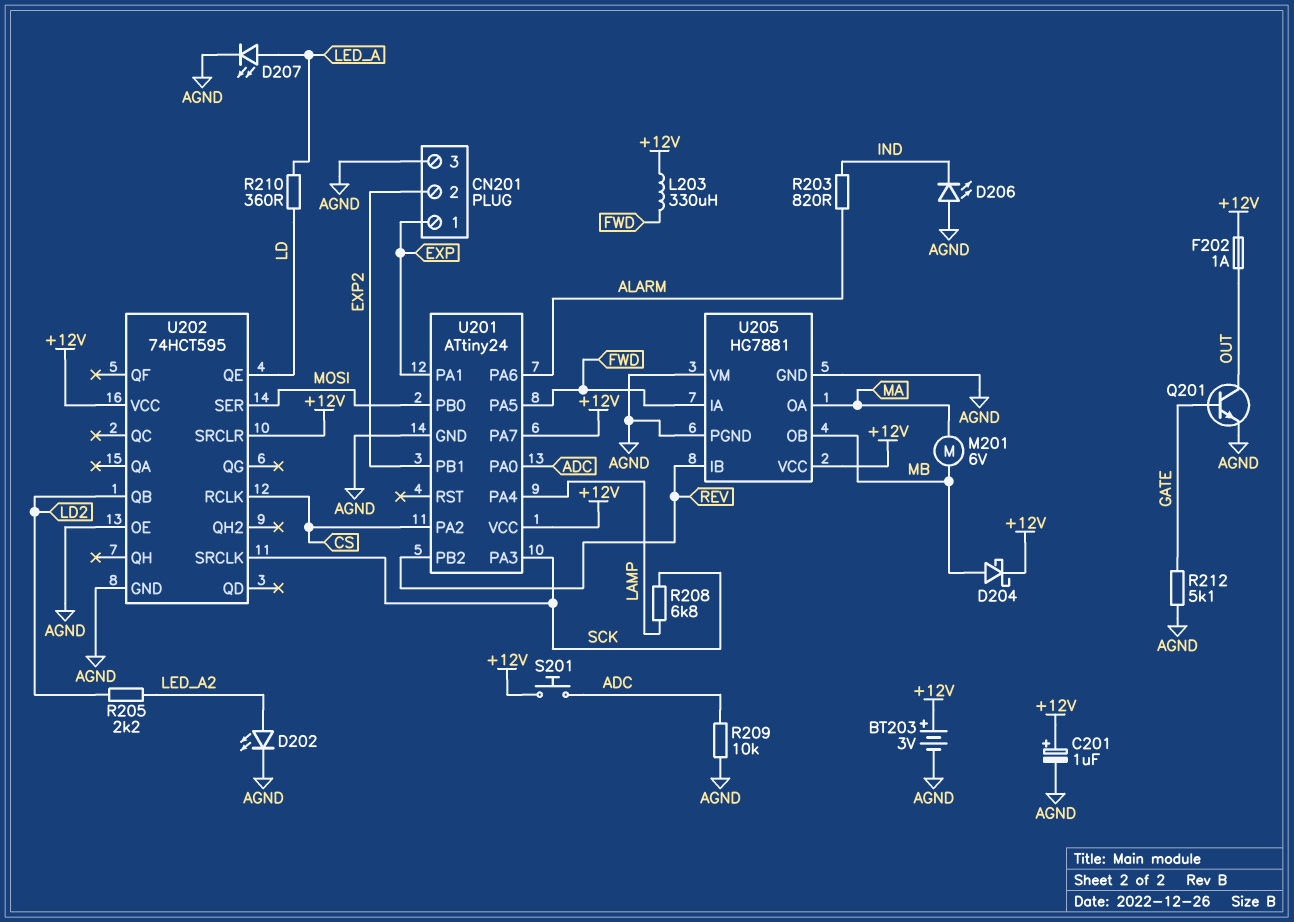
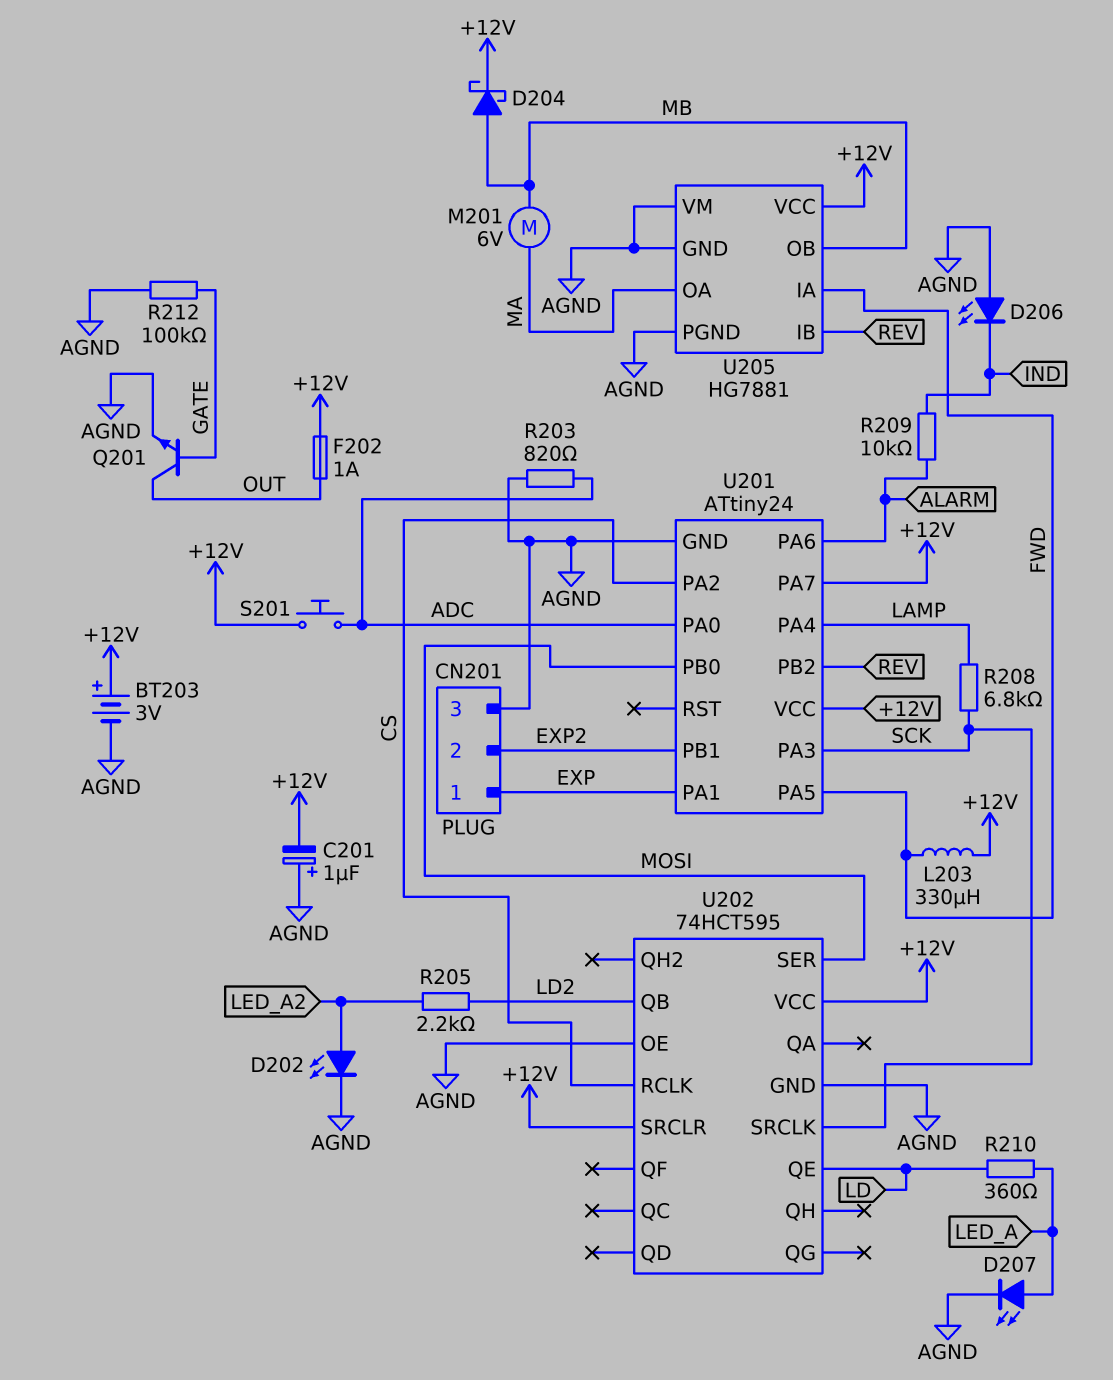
C201: 1uF (plus +12V, minus AGND) -> 1uF (plus AGND, minus +12V)
R203: 820 (ALARM, IND) -> 820 (ADC, AGND)
R209: 10k (ADC, AGND) -> 10k (ALARM, IND)
R212: 5.1k (AGND, GATE) -> 100k (AGND, GATE)

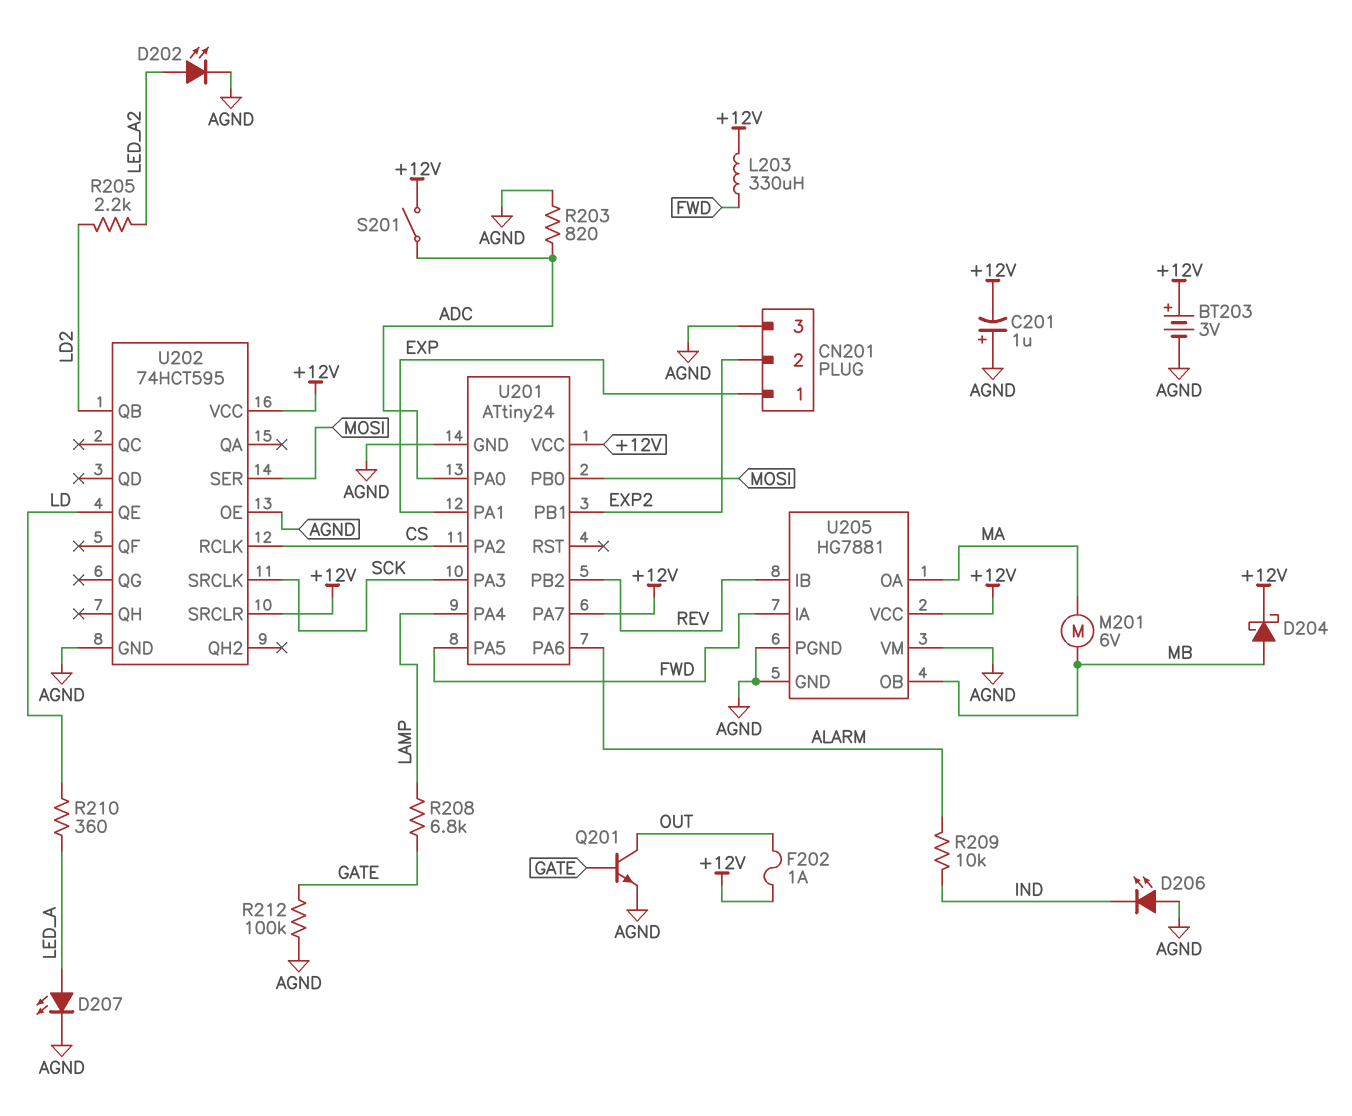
R208: 6.8k (LAMP, SCK) -> 6.8k (GATE, LAMP)
S201: button (+12V, ADC) -> switch (+12V, ADC)

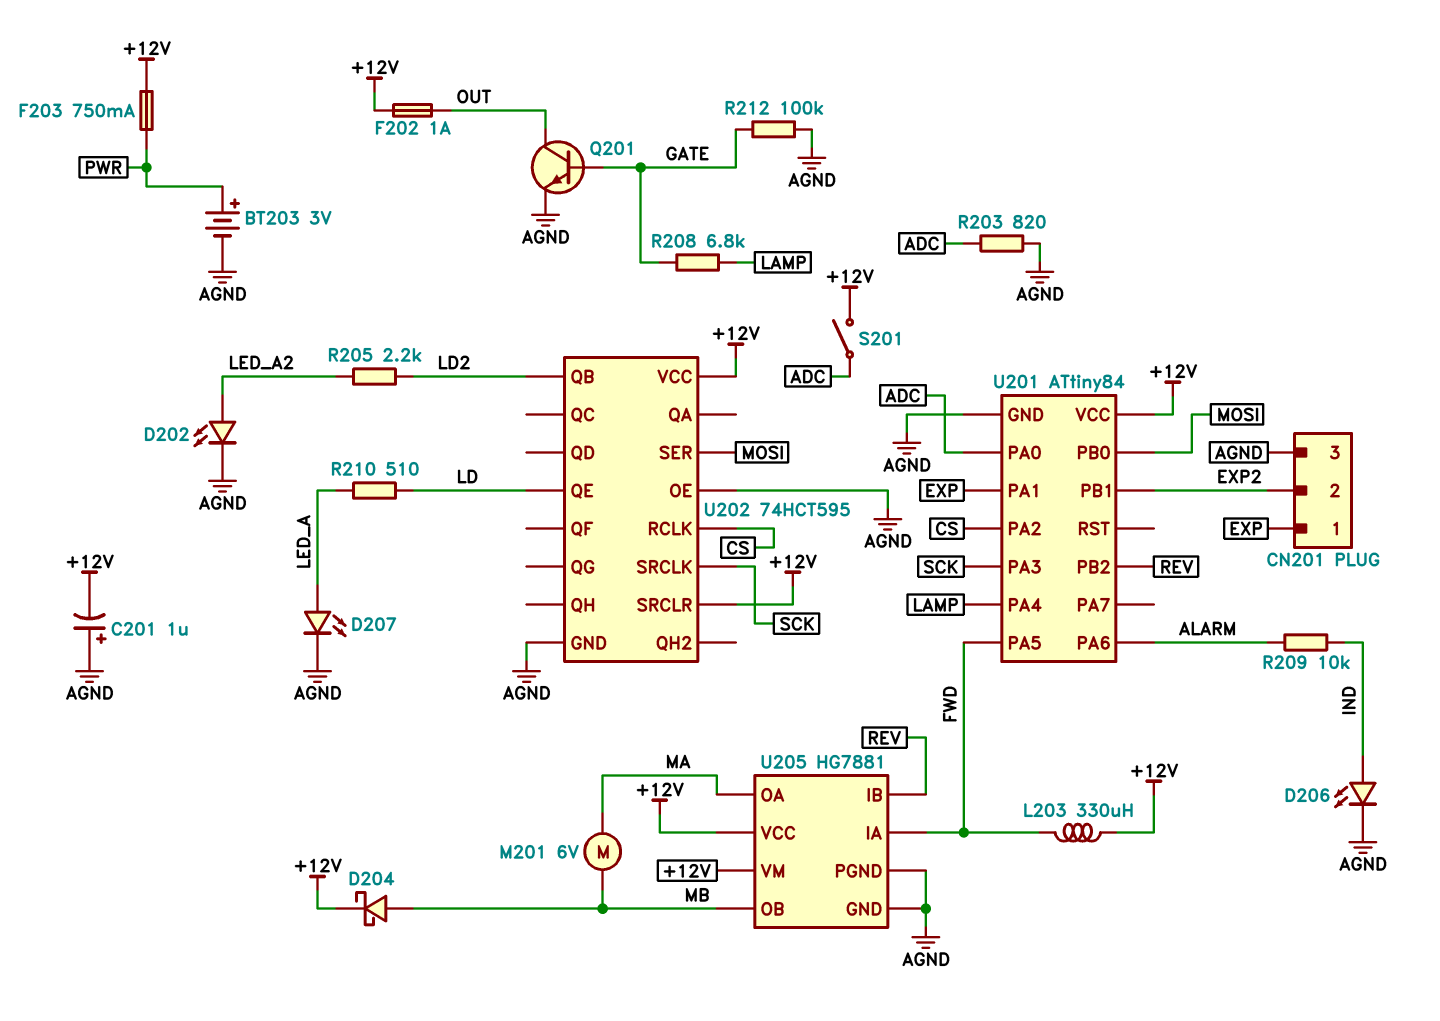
BT203: 3V (plus +12V, minus AGND) -> 3V (plus PWR, minus AGND)
D206: LED (A AGND, K IND) -> LED (A IND, K AGND)
F203: none -> 750mA (+12V, PWR)
R210: 360 (LD, LED_A) -> 510 (LD, LED_A)
U201: ATtiny24 -> ATtiny84
U201 pin PA7: +12V -> none
U205 pin VM: AGND -> +12V

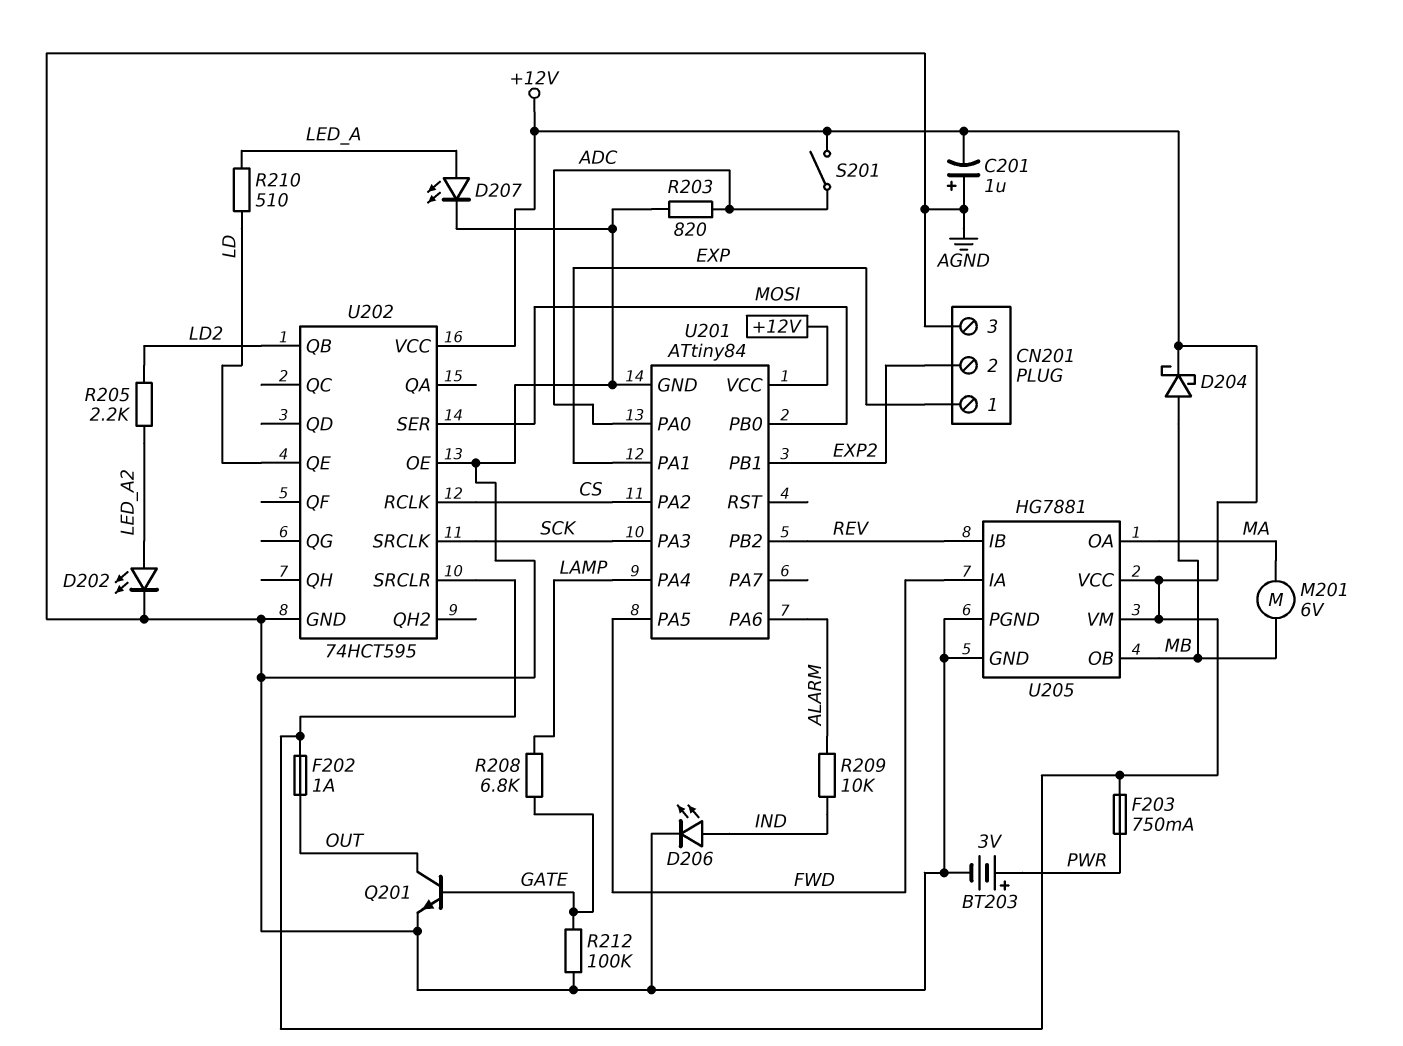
L203: 330uH (+12V, FWD) -> none

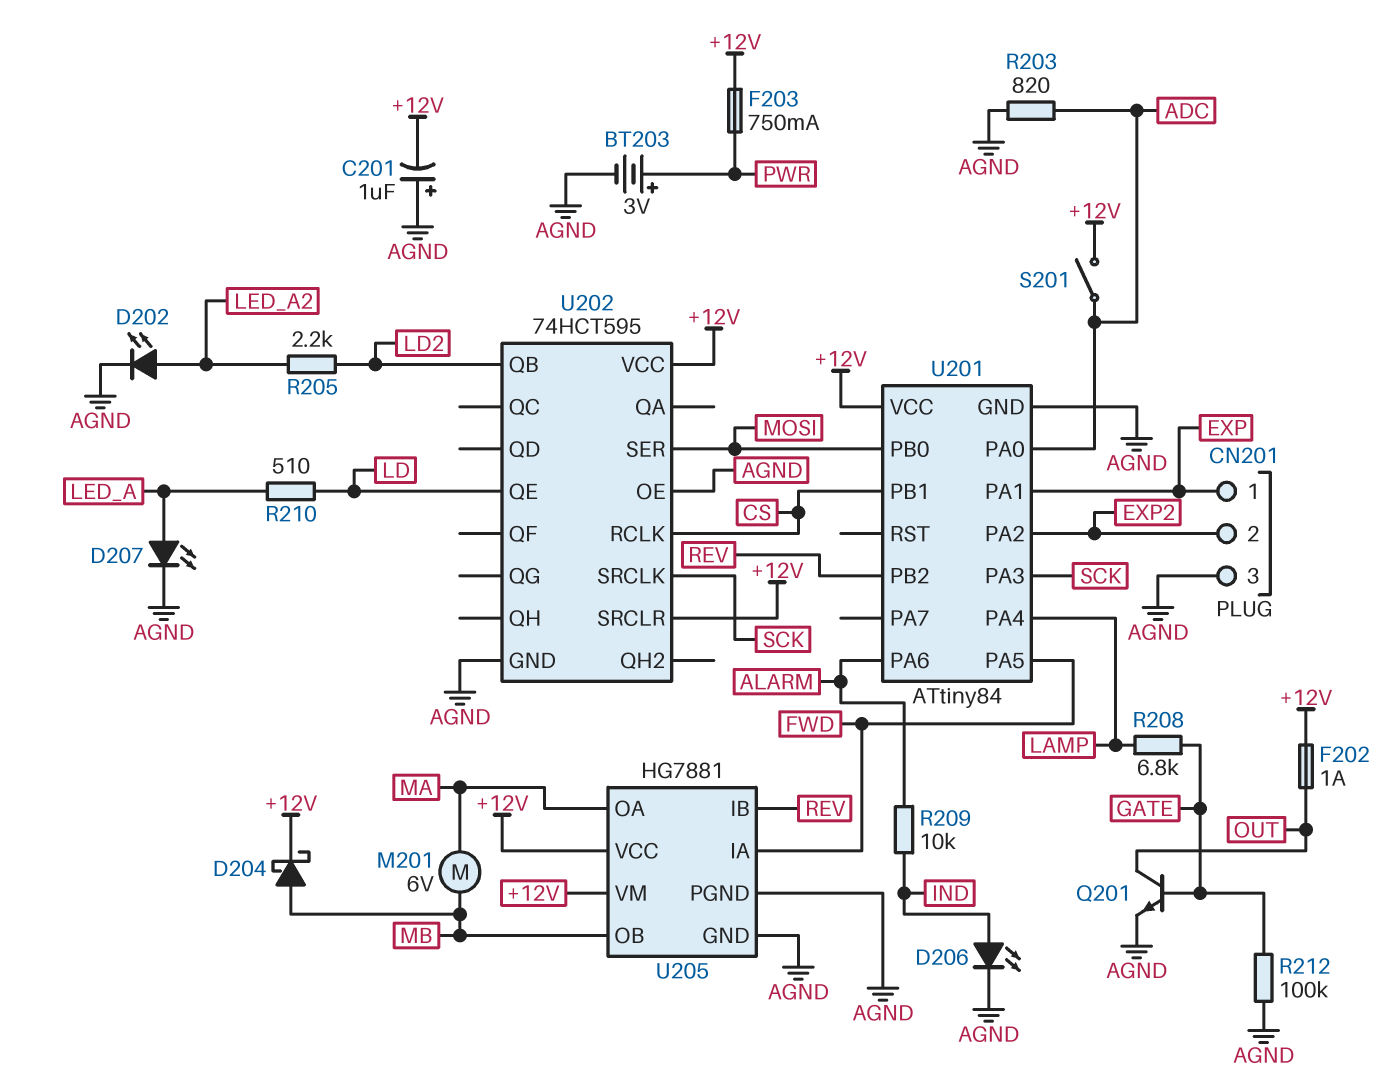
U201 pin PA2: CS -> EXP2
U201 pin PB1: EXP2 -> CS

